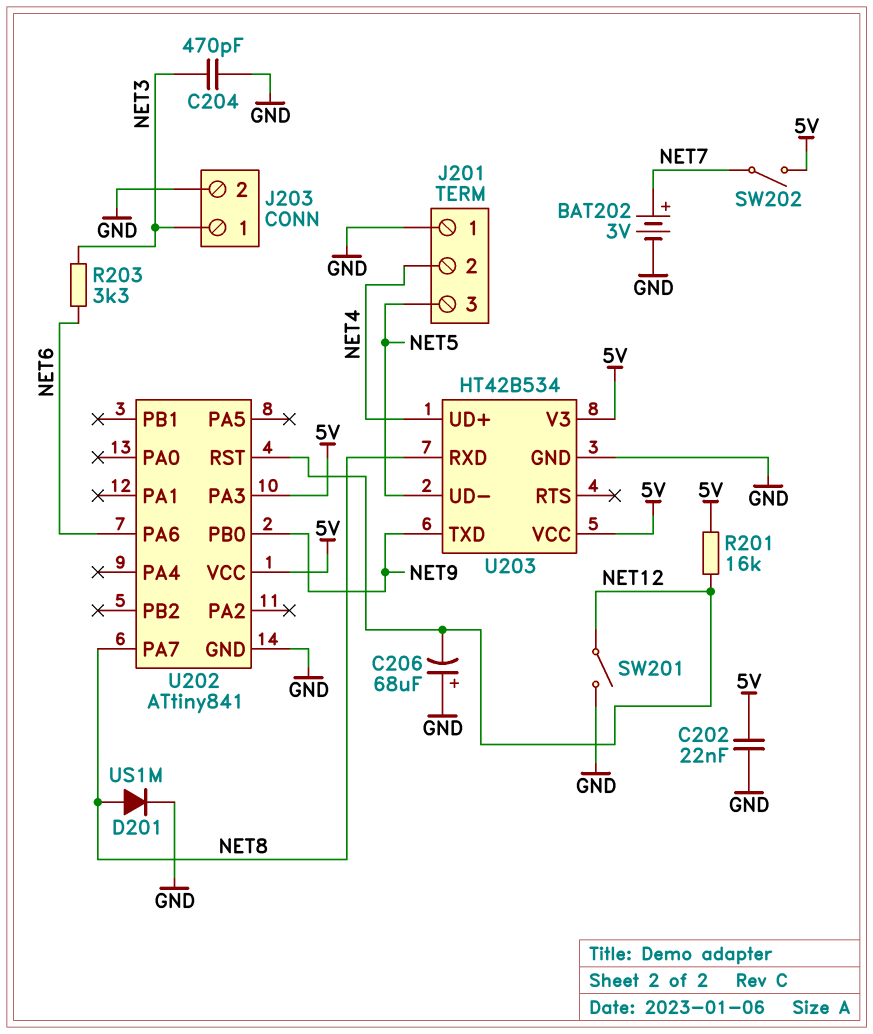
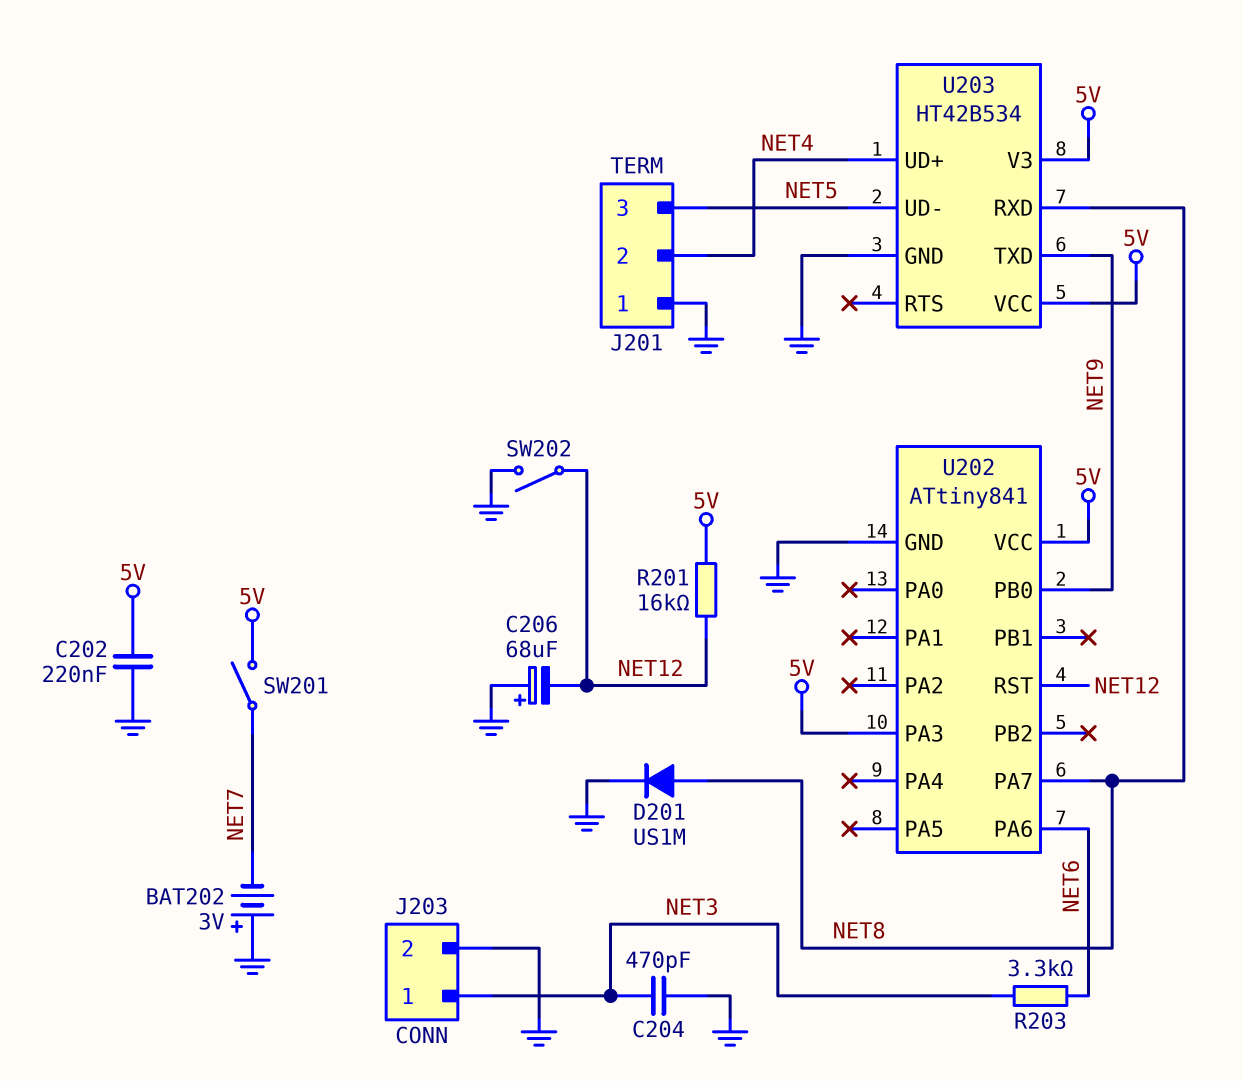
BAT202: 3V (plus NET7, minus GND) -> 3V (plus GND, minus NET7)
C202: 22nF (5V, GND) -> 220nF (5V, GND)
SW201: switch (GND, NET12) -> switch (5V, NET7)
SW202: switch (5V, NET7) -> switch (GND, NET12)

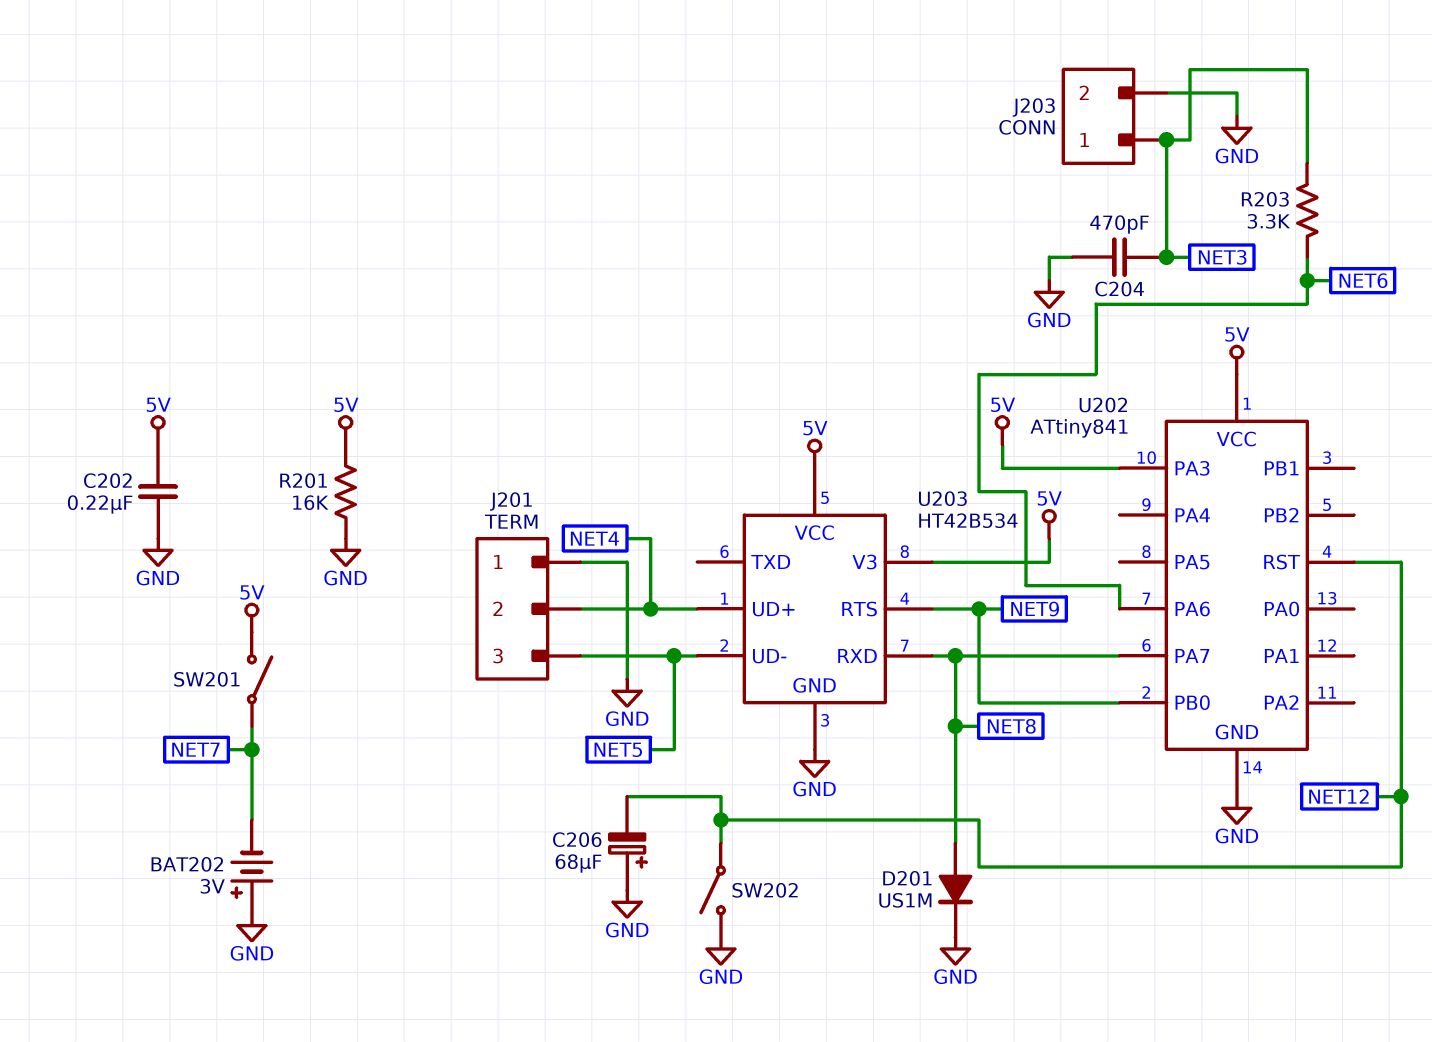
R201: 16k (5V, NET12) -> 16k (5V, GND)
U203 pin RTS: none -> NET9
U203 pin TXD: NET9 -> none

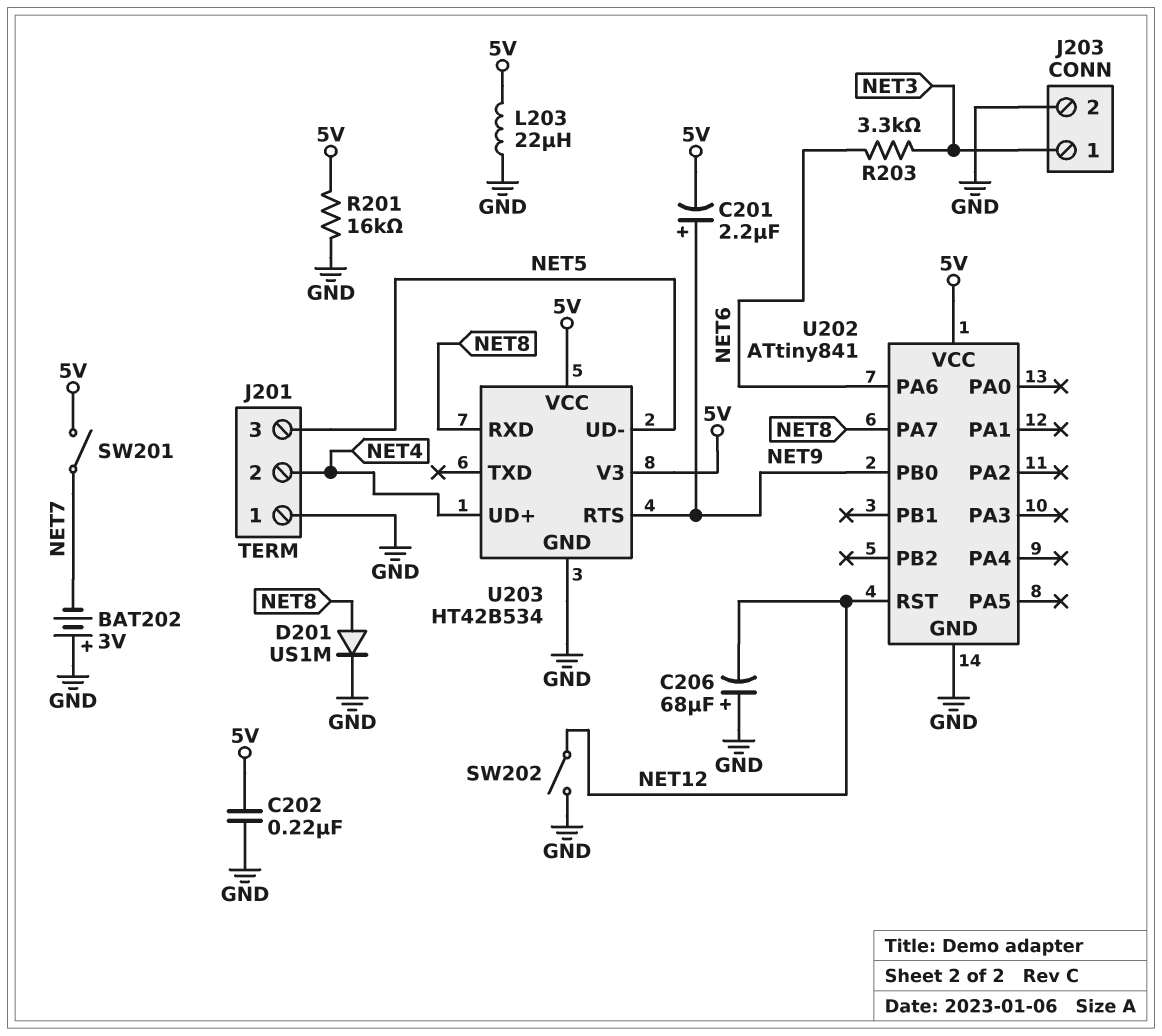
C201: none -> 2.2uF (plus NET9, minus 5V)
C204: 470pF (GND, NET3) -> none
L203: none -> 22uH (5V, GND)
U202 pin PA3: 5V -> none

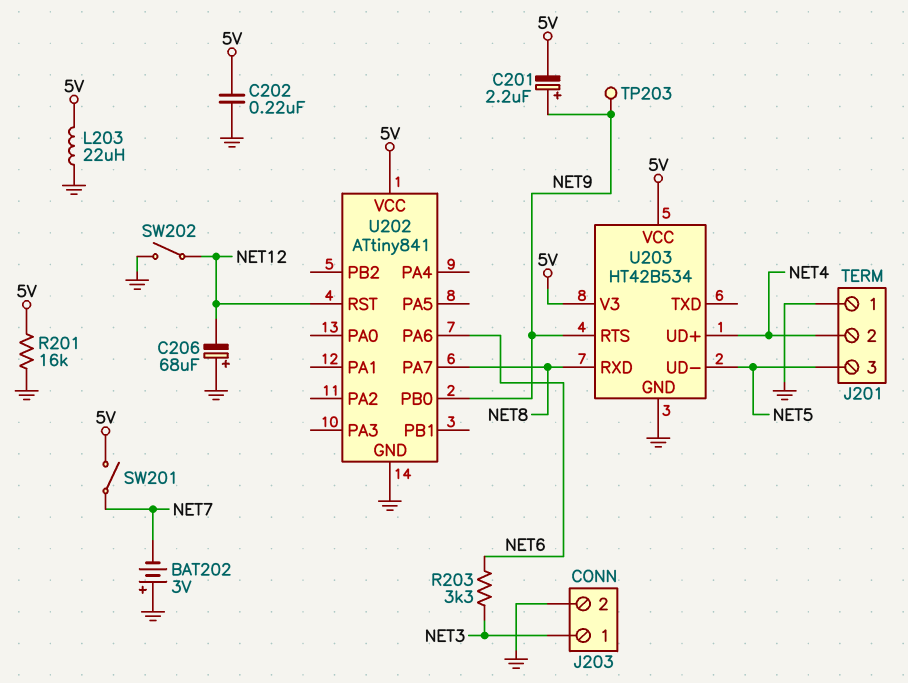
D201: diode US1M (A NET8, K GND) -> none
TP203: none -> test point (NET9)

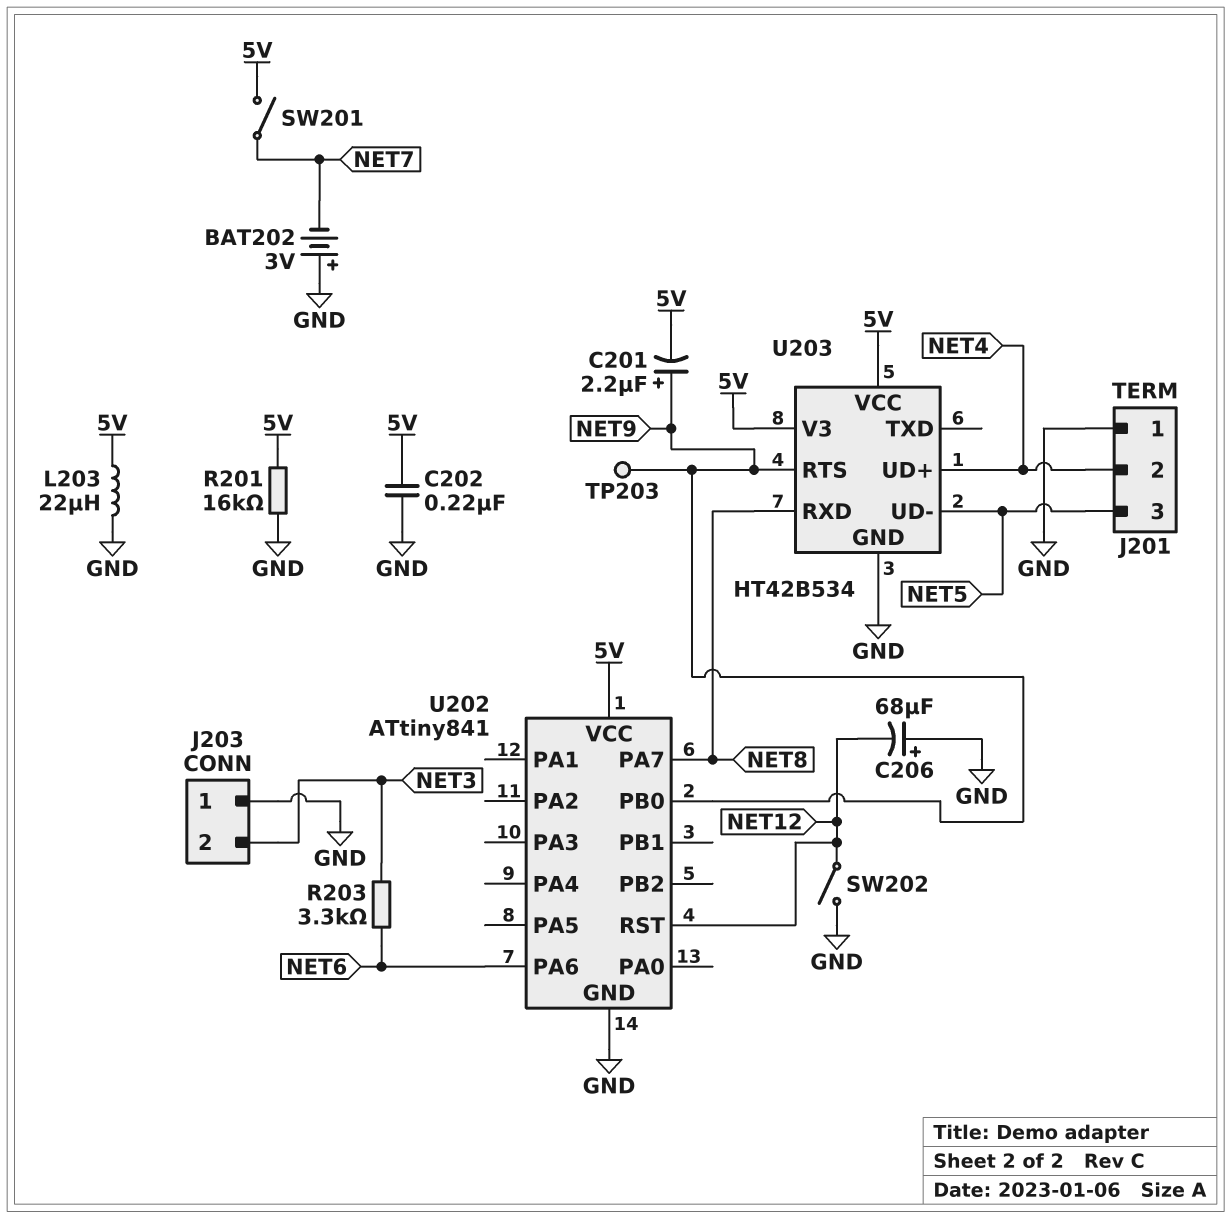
J203 pin 1: NET3 -> GND
J203 pin 2: GND -> NET3

